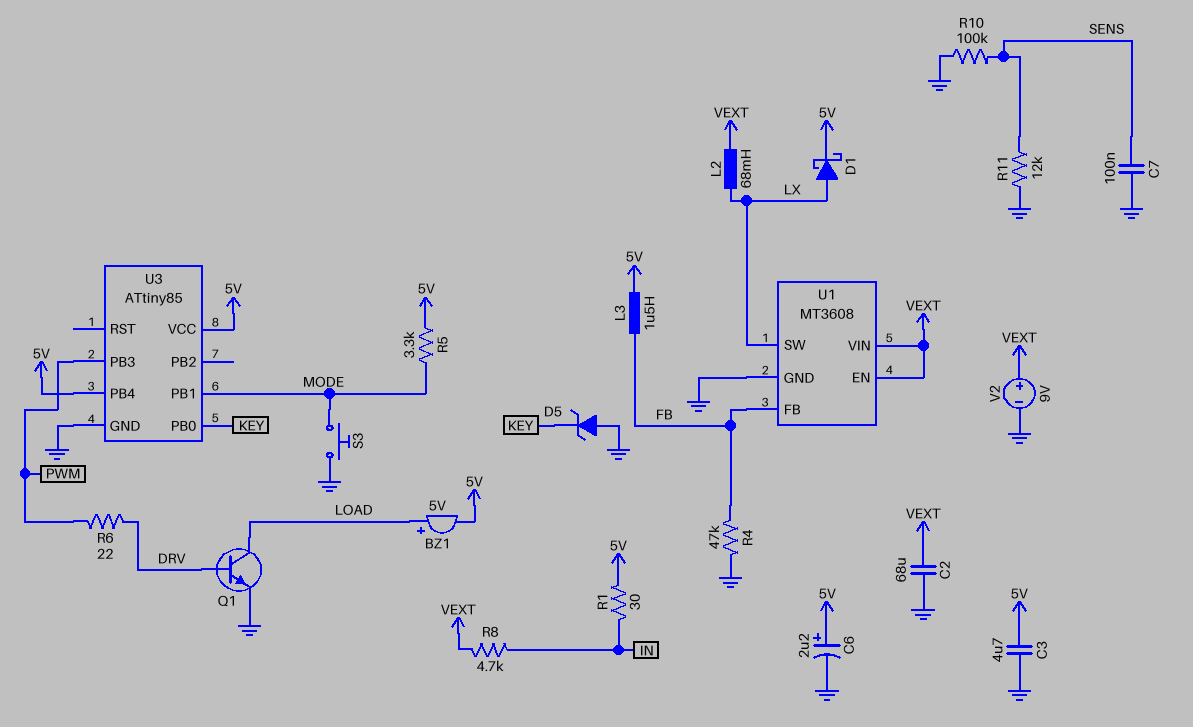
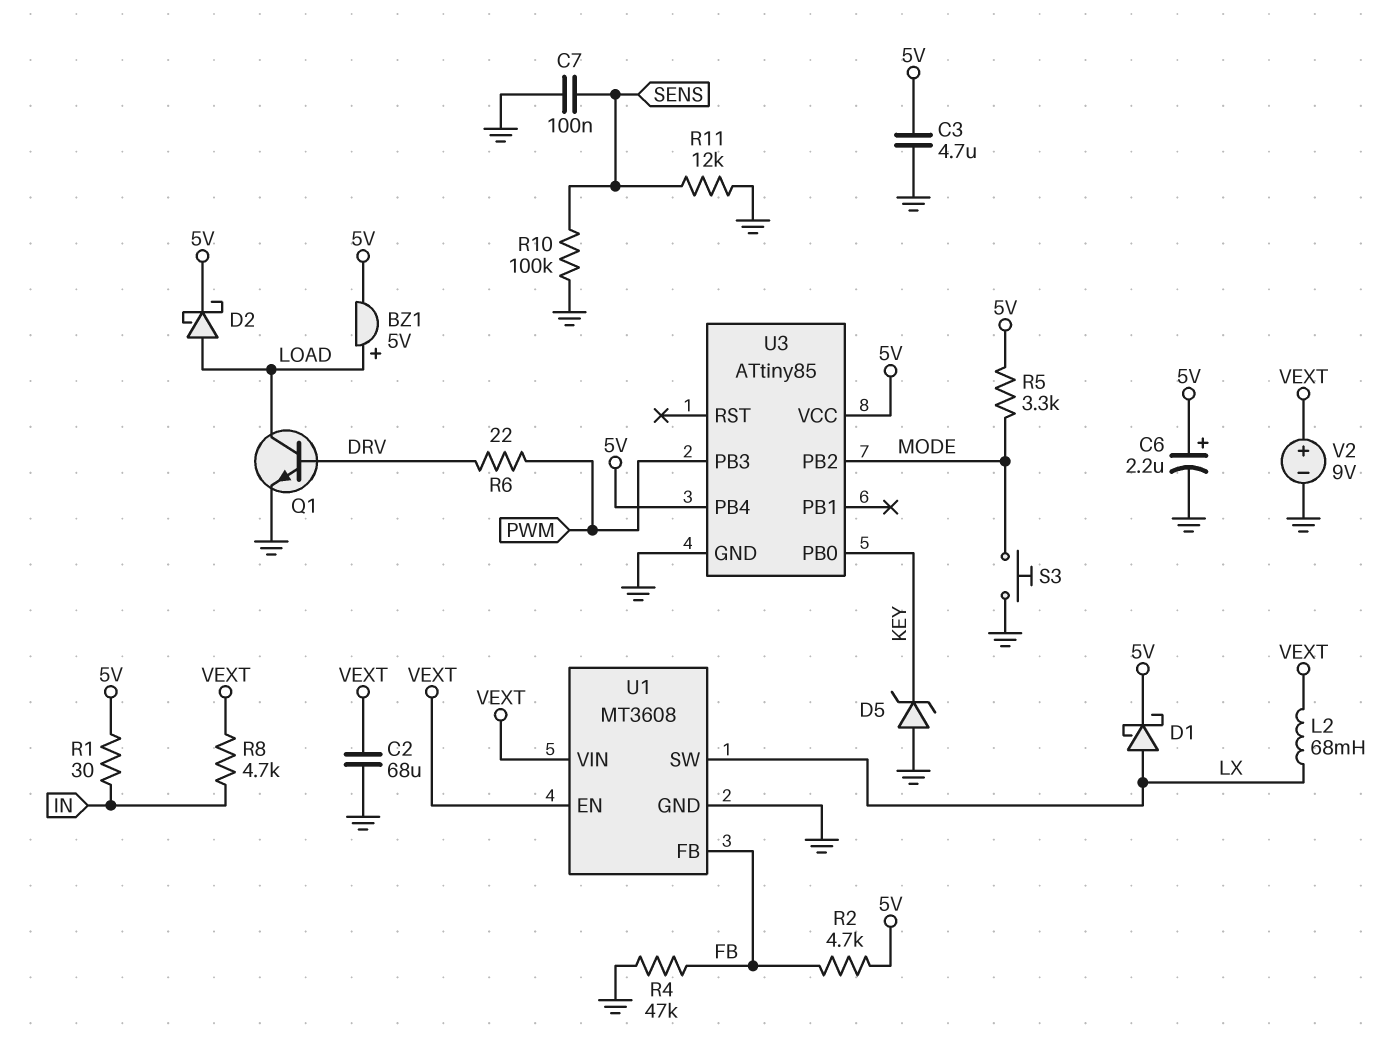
D2: none -> schottky (A LOAD, K 5V)
L3: 1.5uH (5V, FB) -> none
R2: none -> 4.7k (5V, FB)
U3 pin PB1: MODE -> none
U3 pin PB2: none -> MODE

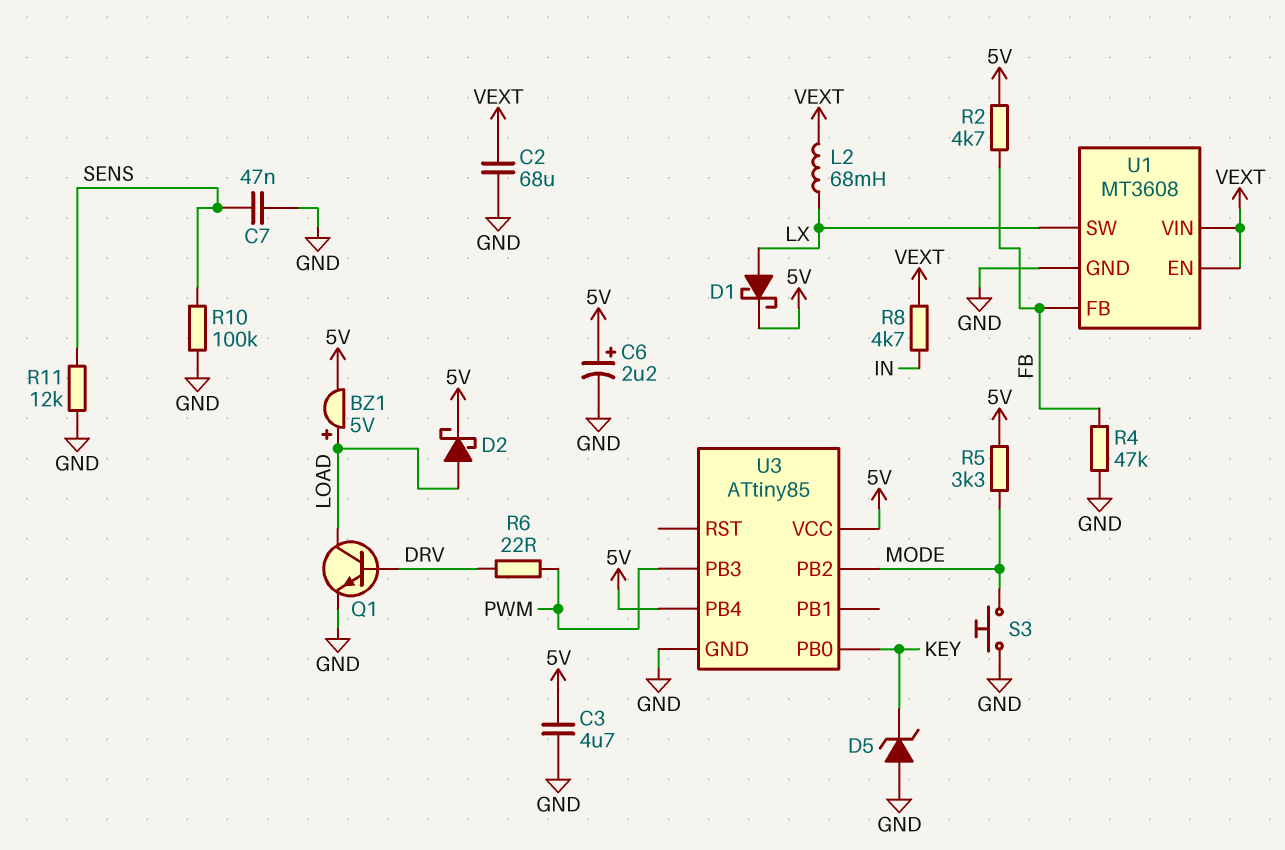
C7: 100nF (GND, SENS) -> 47nF (GND, SENS)
R1: 30 (5V, IN) -> none
V2: 9V (plus VEXT, minus GND) -> none

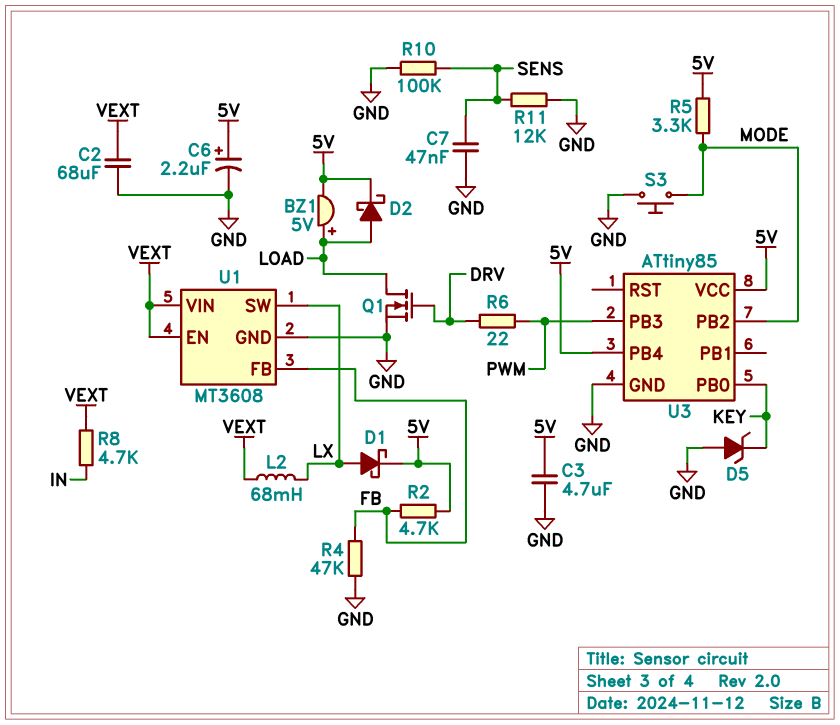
Q1: NPN (B DRV, C LOAD, E GND) -> NMOS (G DRV, D LOAD, S GND)

